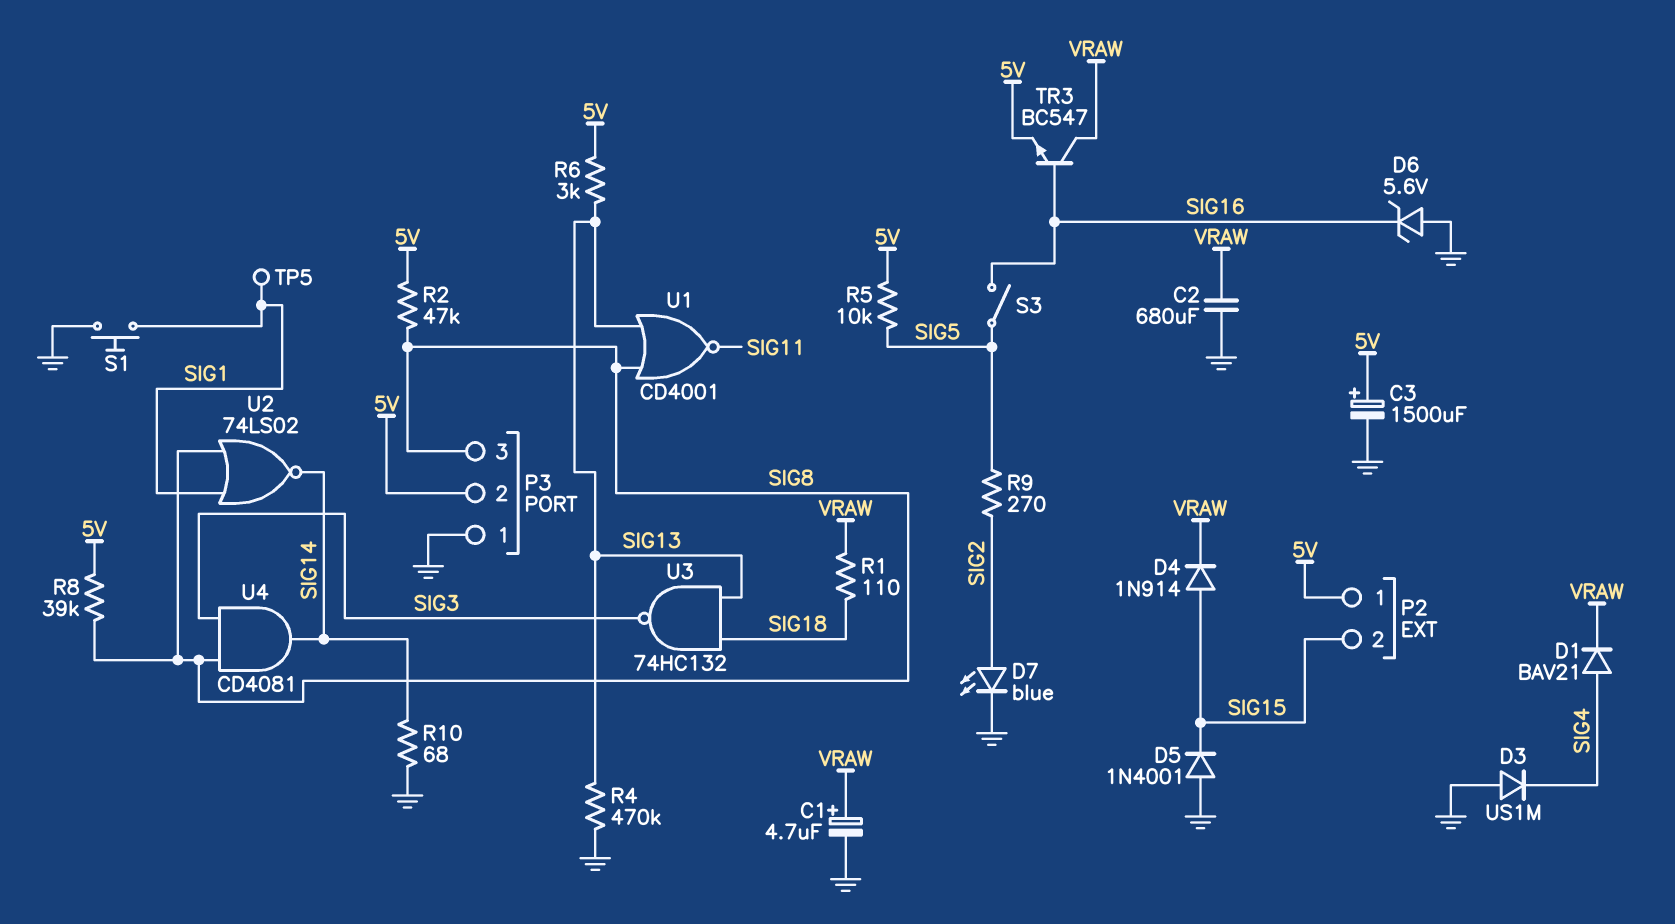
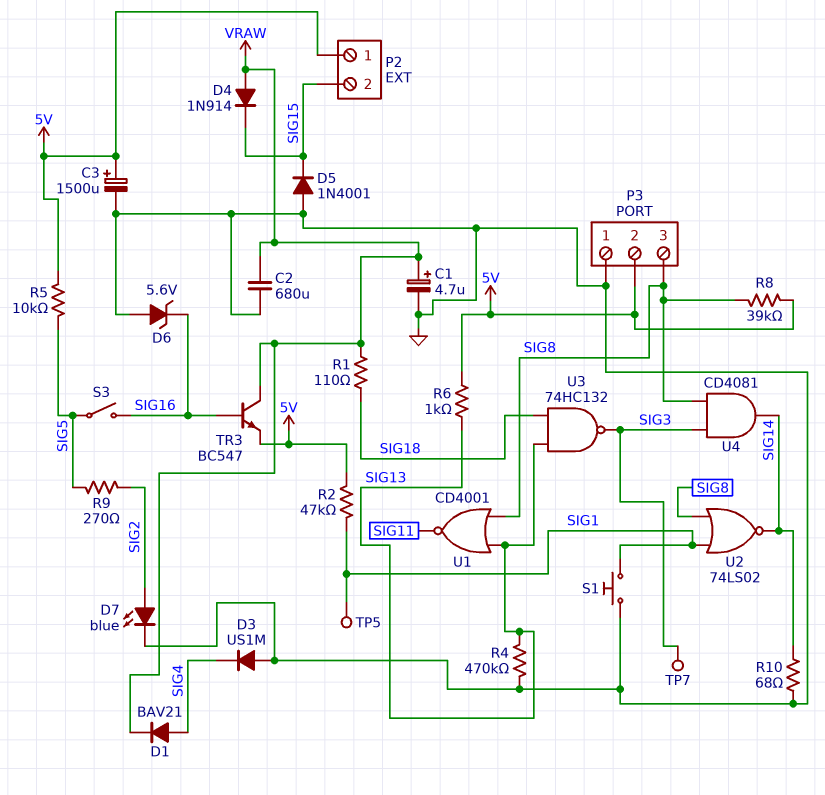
D4: diode 1N914 (A SIG15, K VRAW) -> diode 1N914 (A VRAW, K SIG15)
R2: 47k (5V, SIG8) -> 47k (5V, SIG1)
R6: 3k (5V, SIG13) -> 1k (5V, SIG13)
TP7: none -> test point (SIG3)

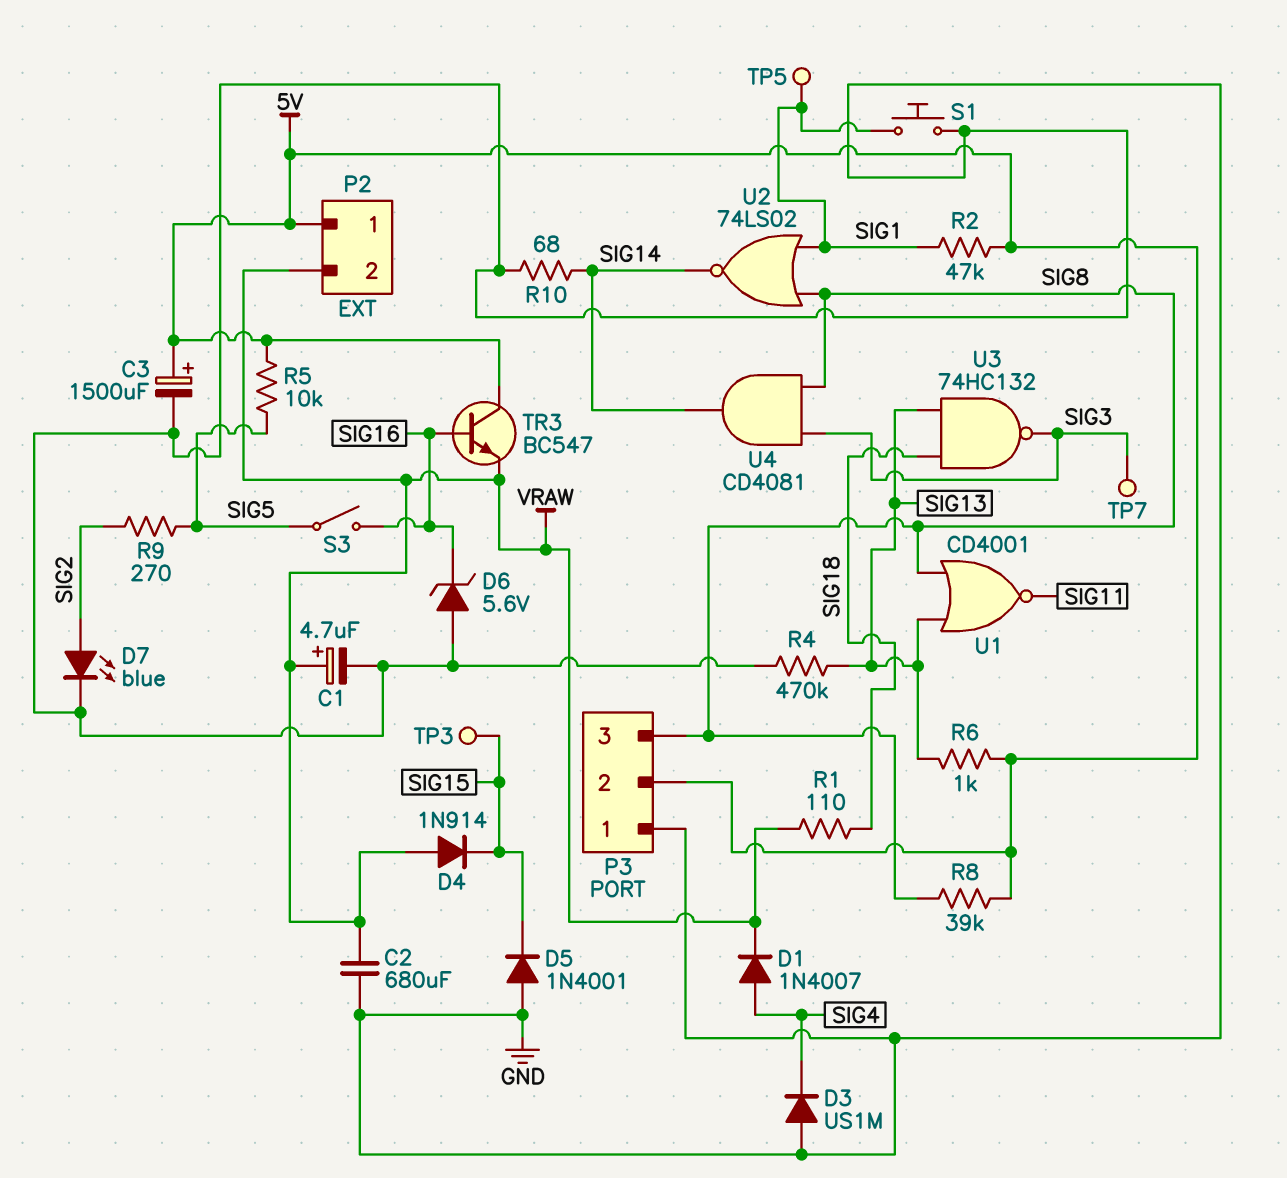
D1: diode BAV21 (A SIG4, K VRAW) -> diode 1N4007 (A SIG4, K VRAW)
P2 pin 2: SIG15 -> VRAW
TP3: none -> test point (SIG15)
TR3: NPN BC547 (B SIG16, C VRAW, E 5V) -> NPN BC547 (B SIG16, C 5V, E VRAW)

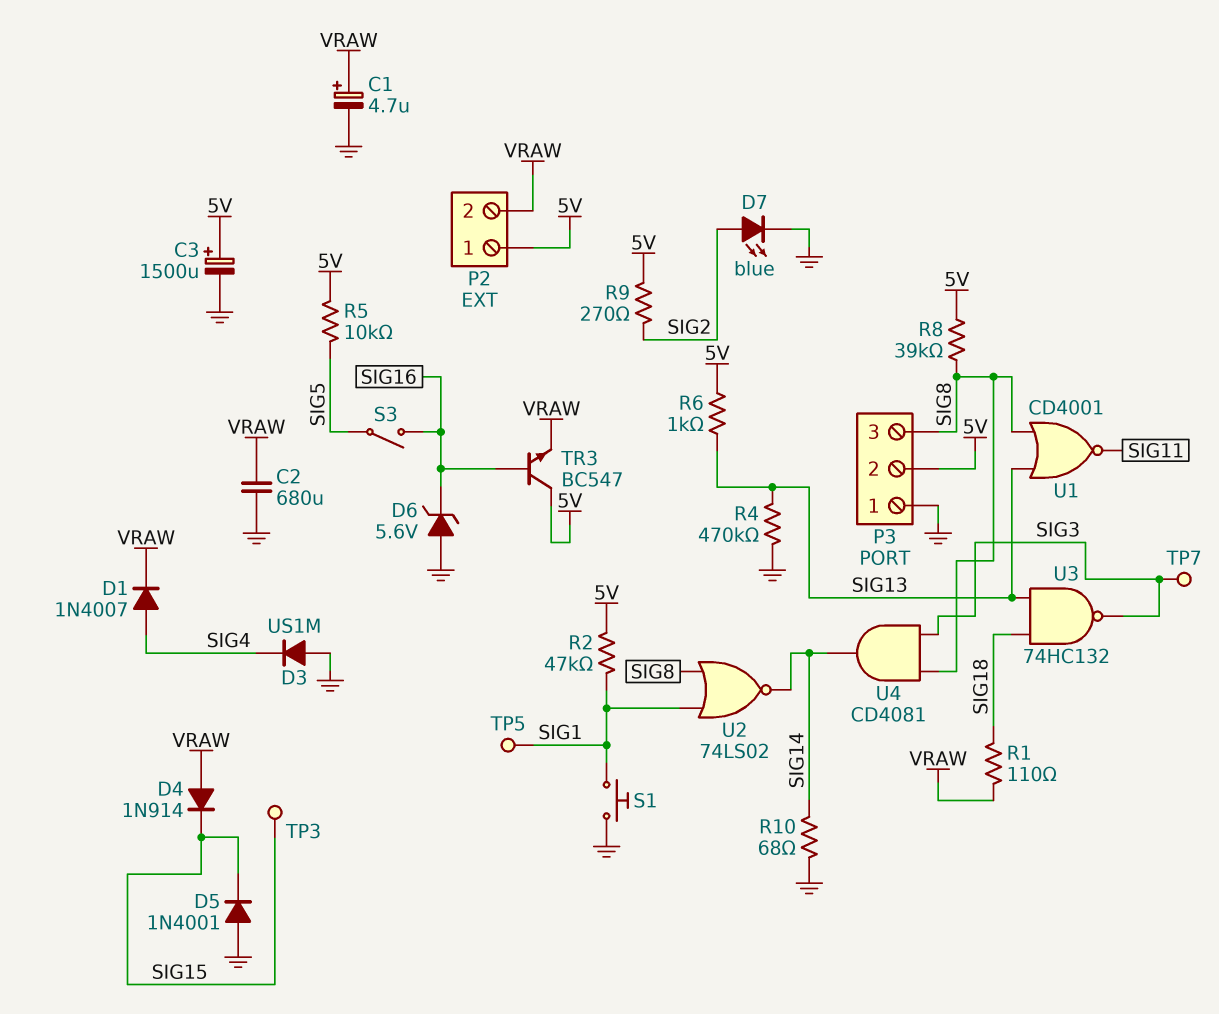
R9: 270 (SIG2, SIG5) -> 270 (5V, SIG2)

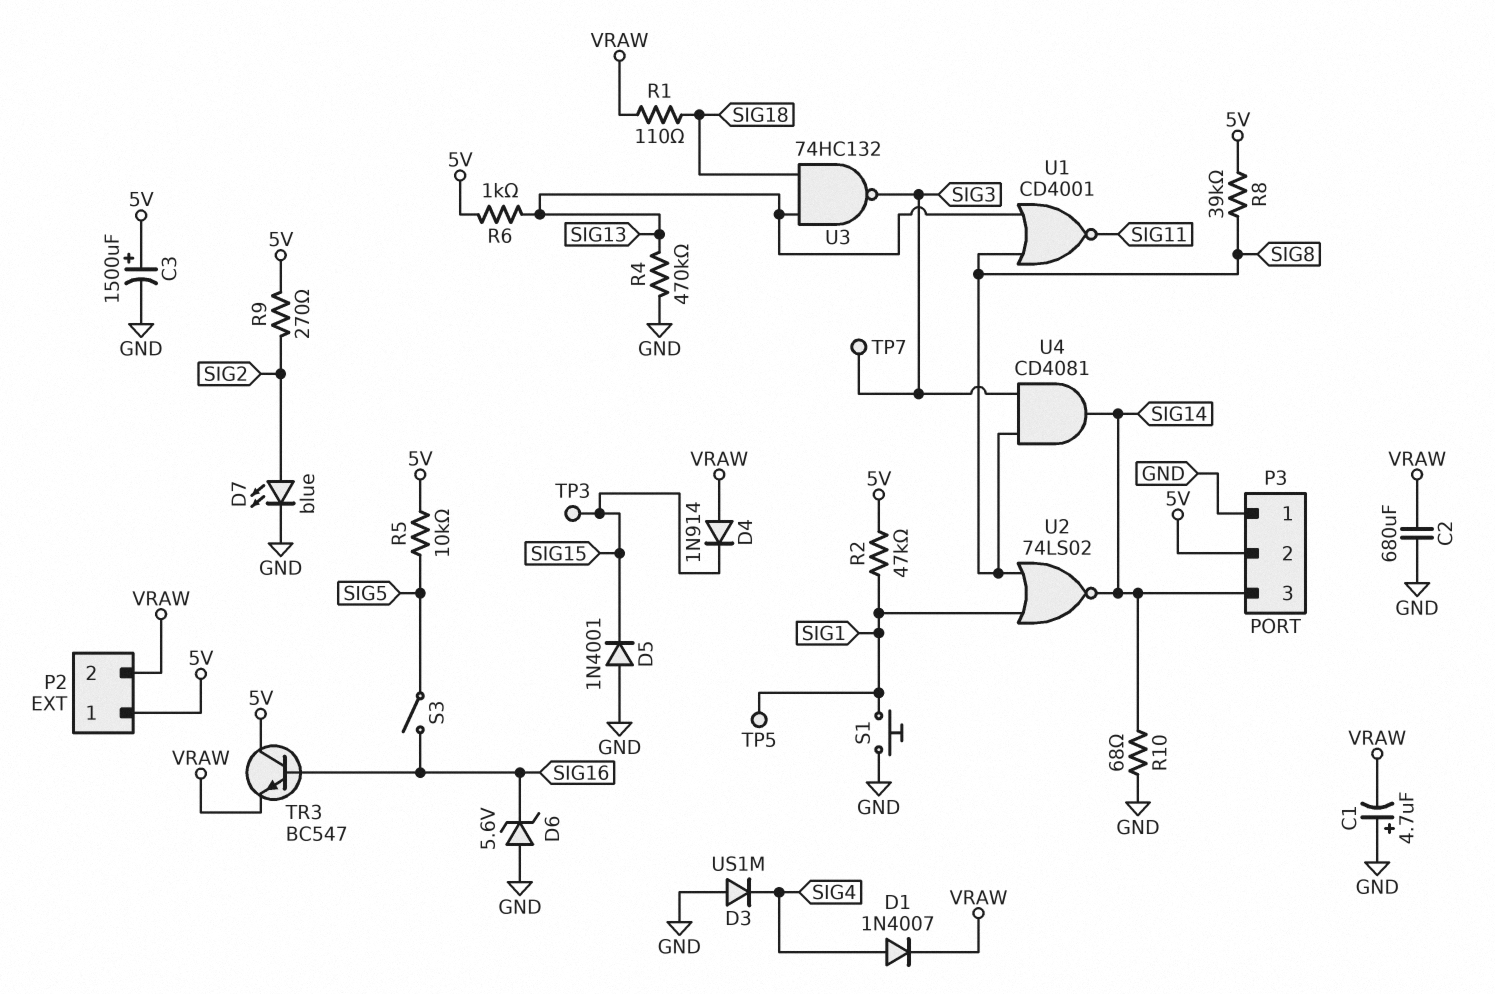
C1: 4.7uF (plus VRAW, minus GND) -> 4.7uF (plus GND, minus VRAW)
P3 pin 3: SIG8 -> SIG14

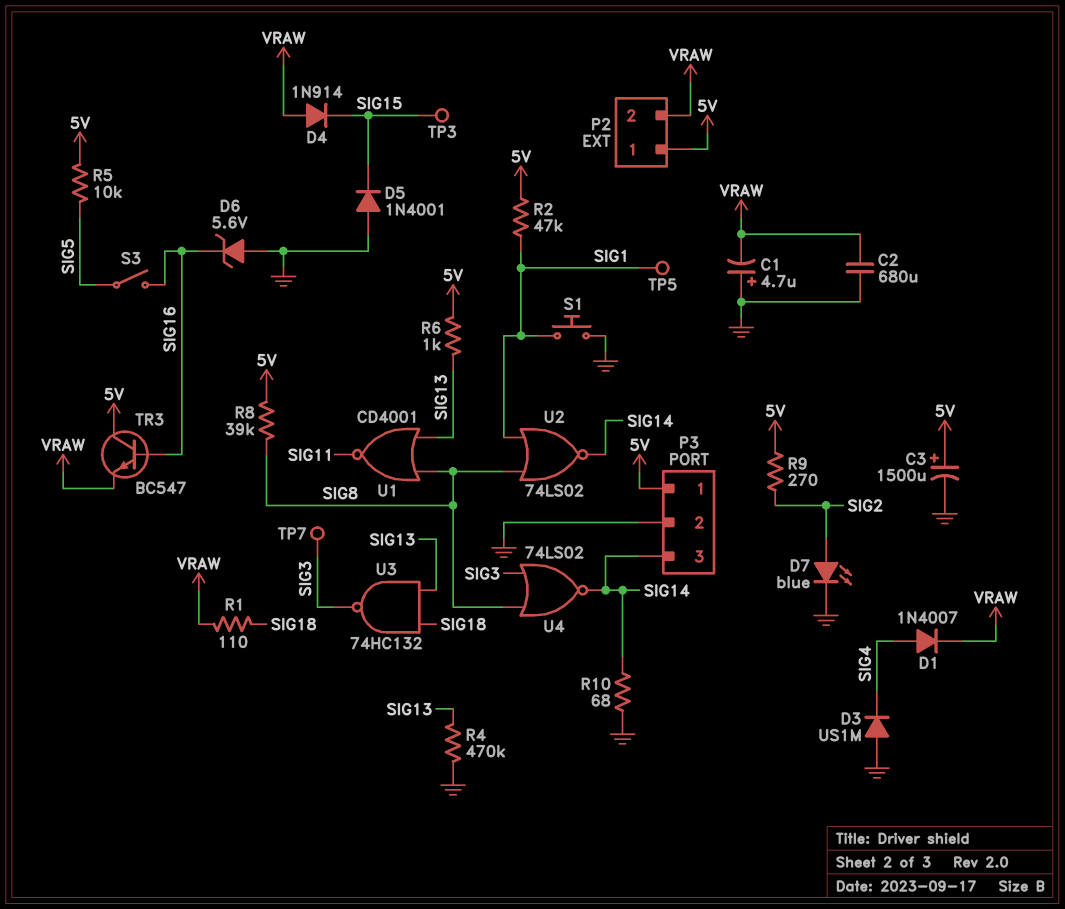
P3 pin 1: GND -> 5V
P3 pin 2: 5V -> GND
U4: AND CD4081 (in SIG3, in SIG8, out SIG14) -> NOR 74LS02 (in SIG3, in SIG8, out SIG14)

